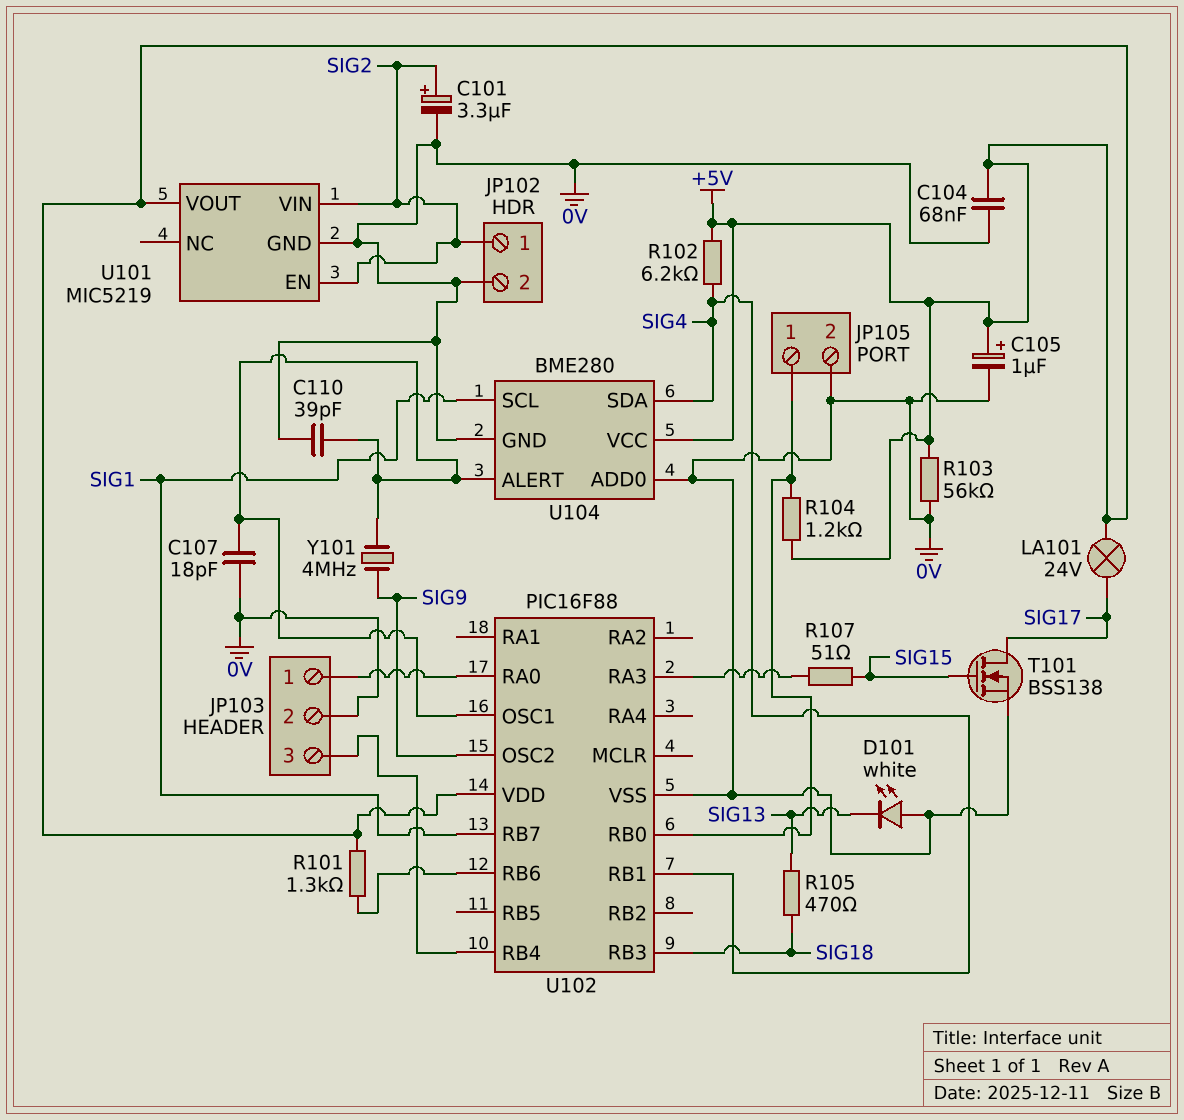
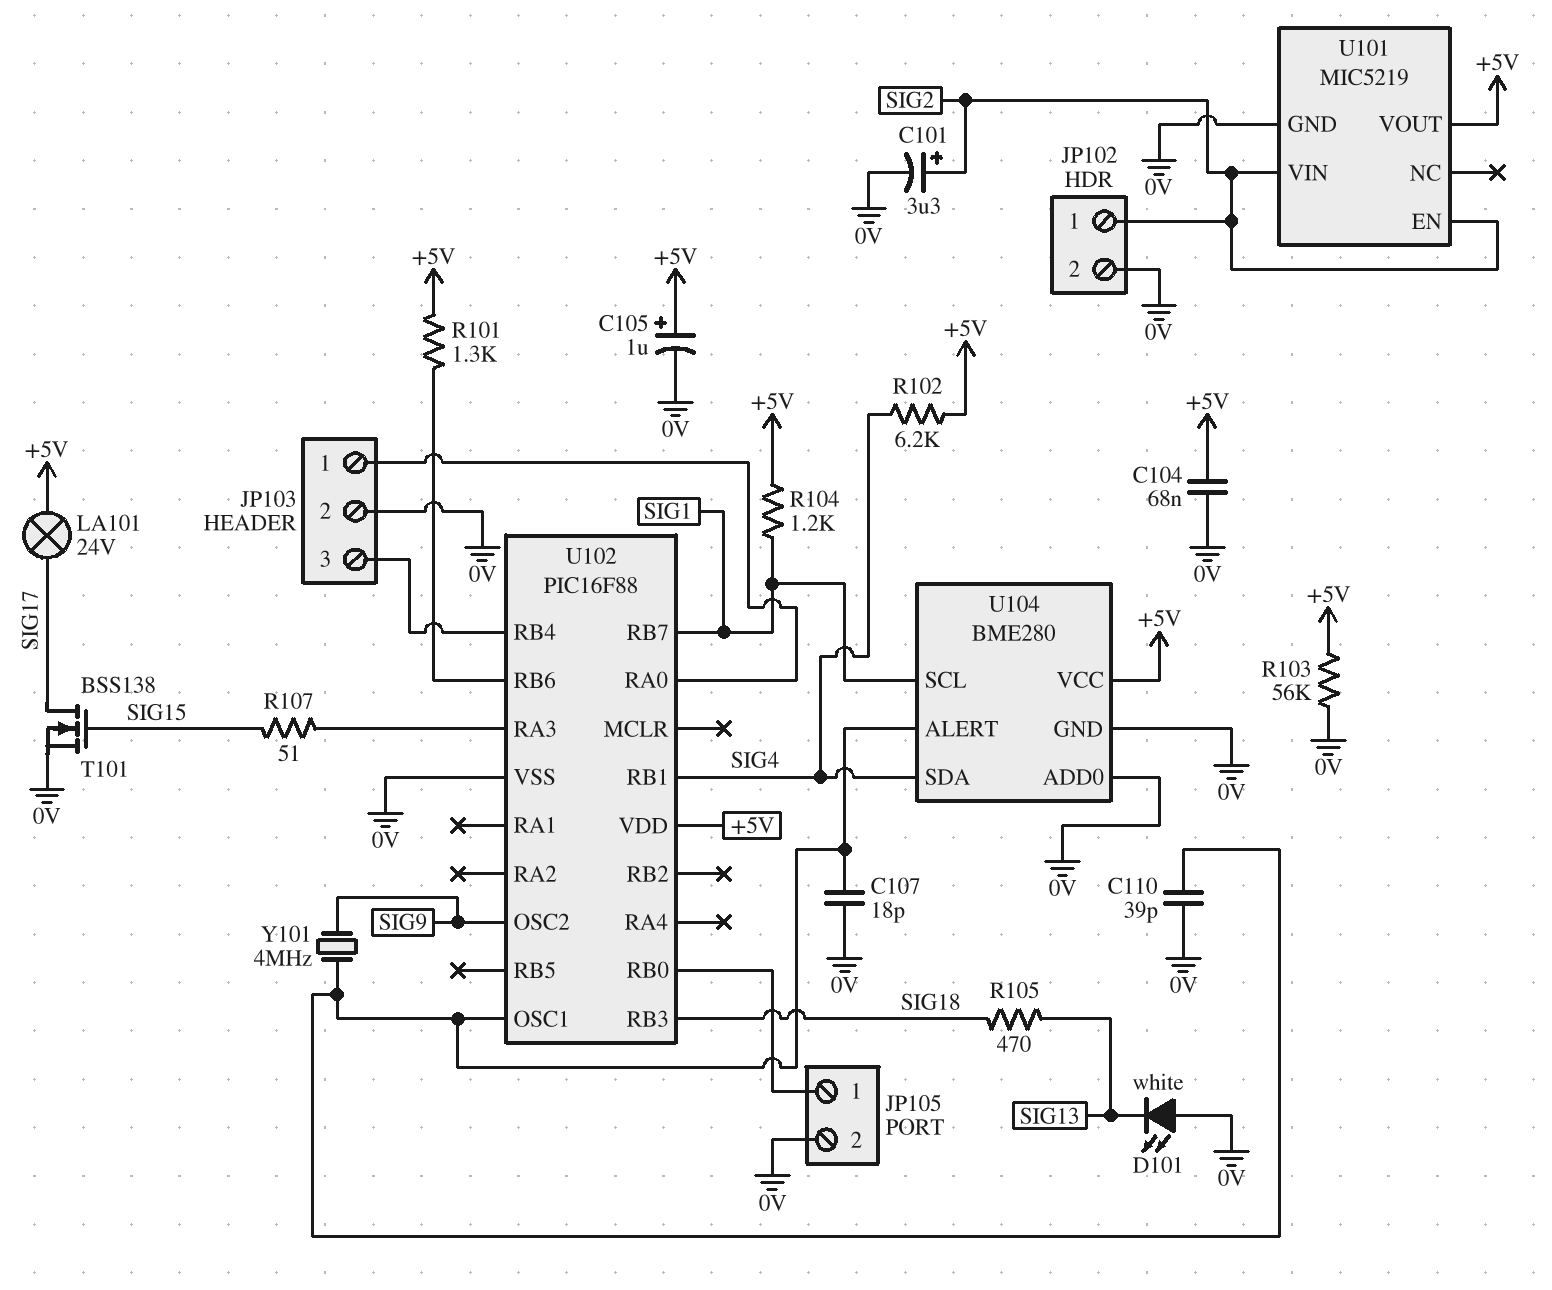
R104: 1.2k (+5V, JP105/1) -> 1.2k (+5V, SIG1)

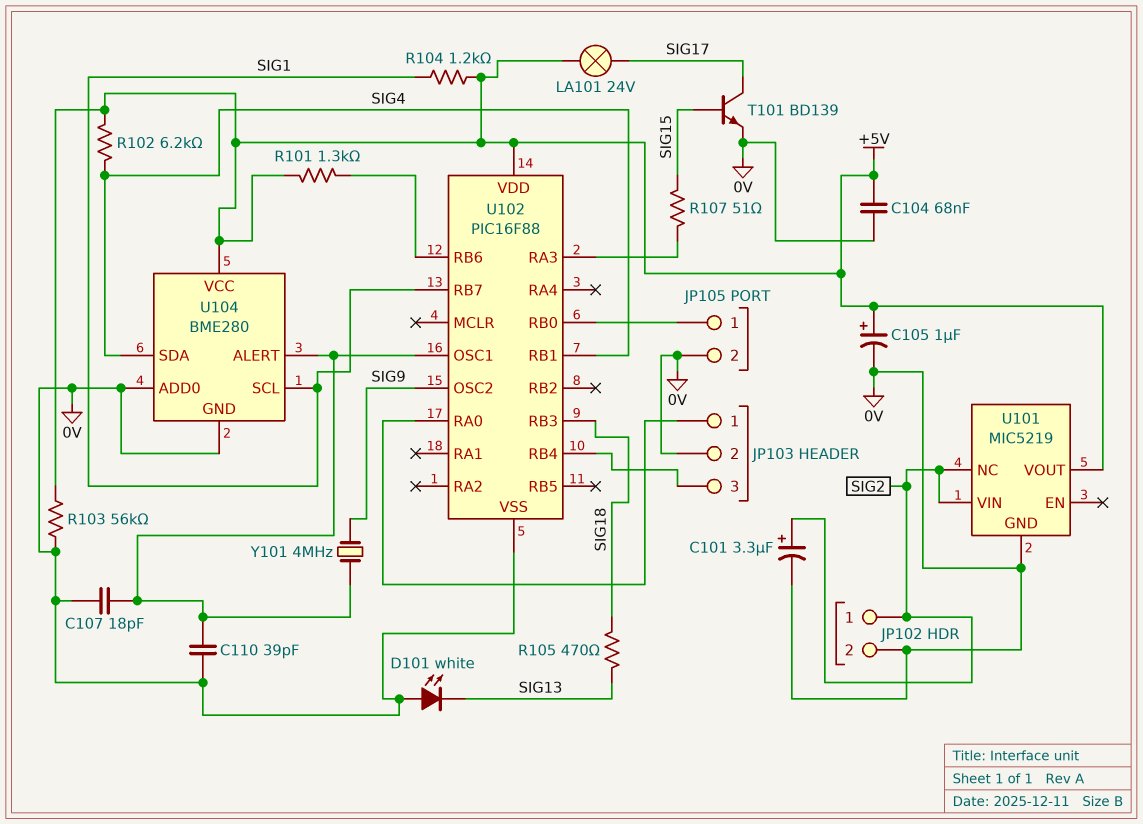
T101: NMOS BSS138 (G SIG15, D SIG17, S 0V) -> NPN BD139 (B SIG15, C SIG17, E 0V)
U101 pin EN: SIG2 -> none
U101 pin NC: none -> SIG2

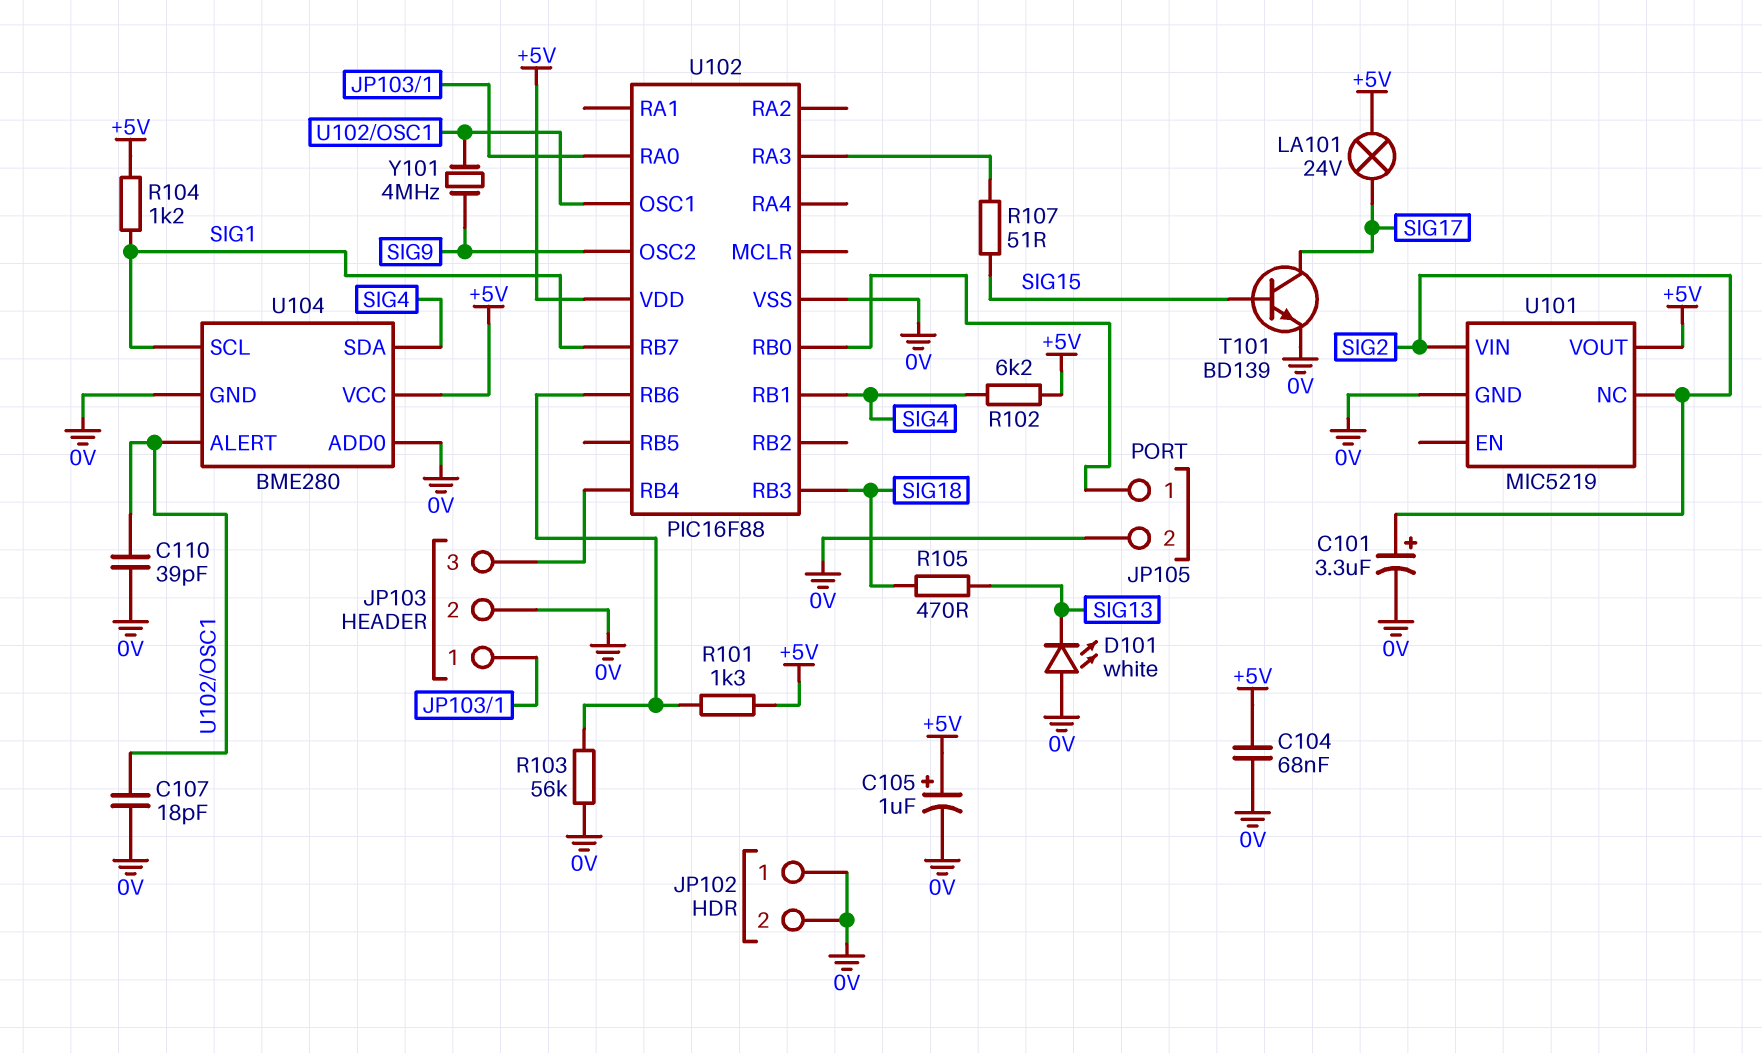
JP102 pin 1: SIG2 -> 0V
R103: 56k (+5V, 0V) -> 56k (0V, U102/RB6)

